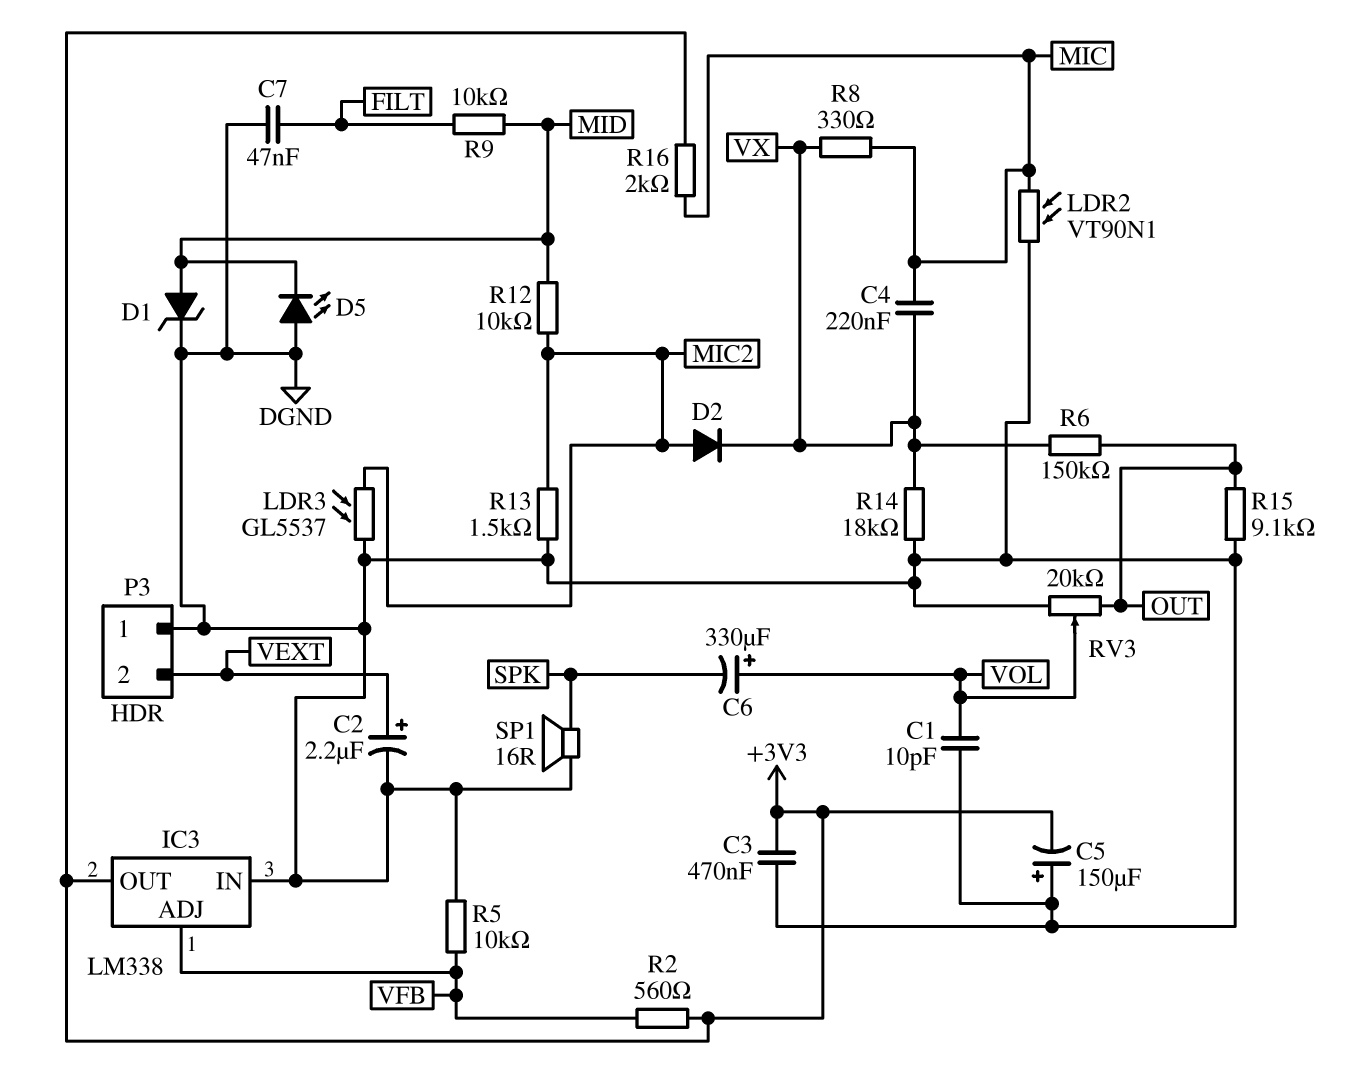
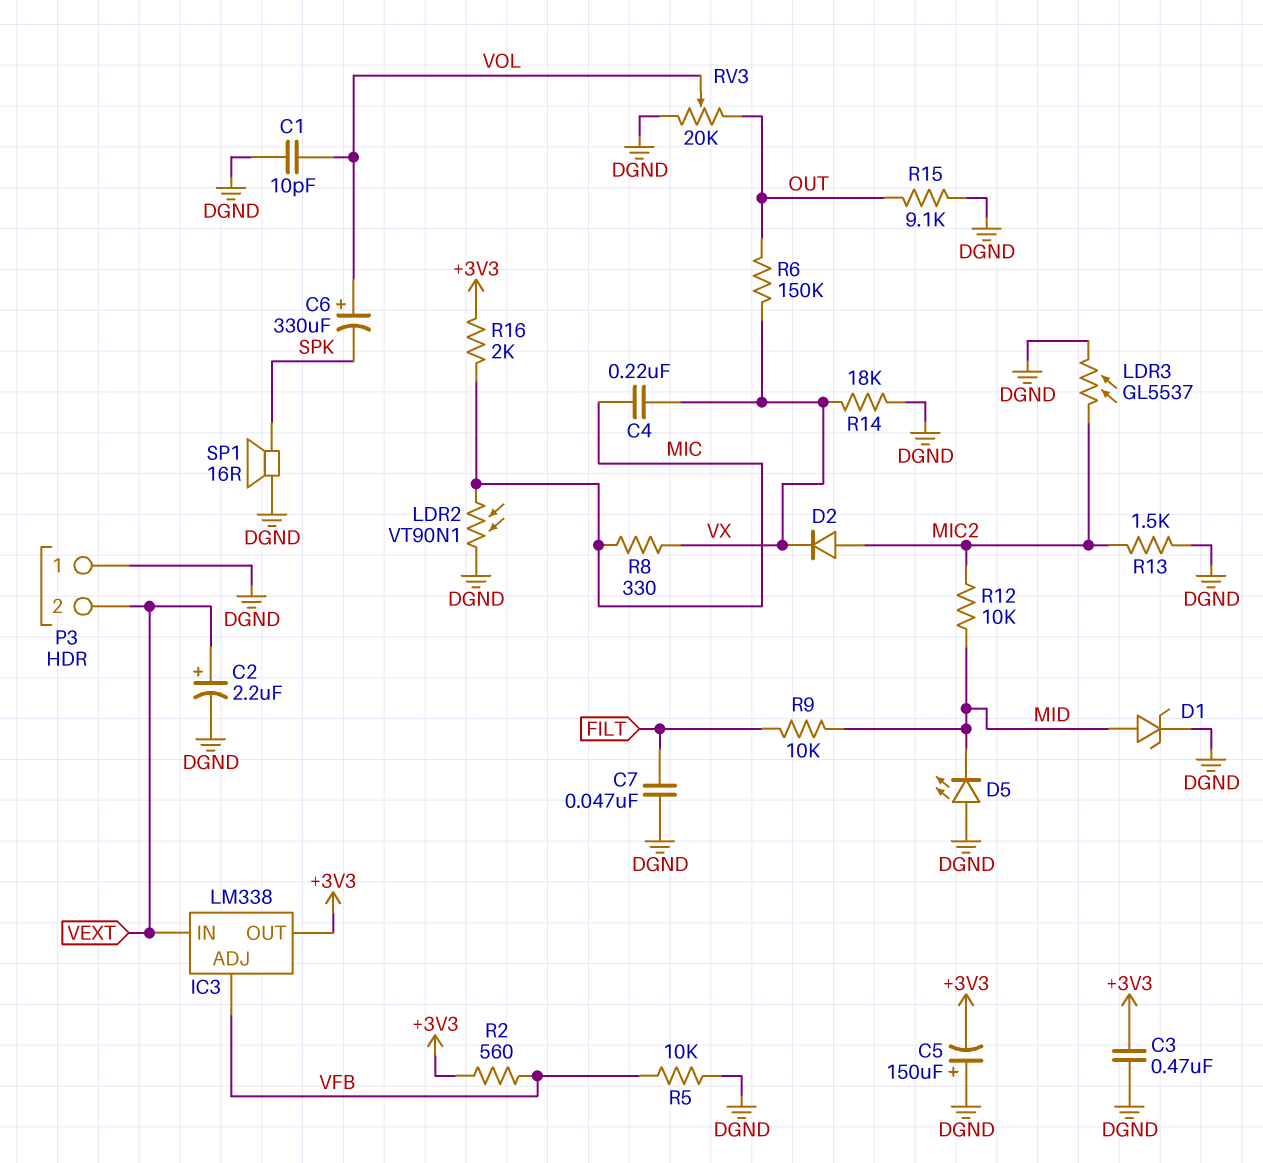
IC3 pin IN: DGND -> VEXT

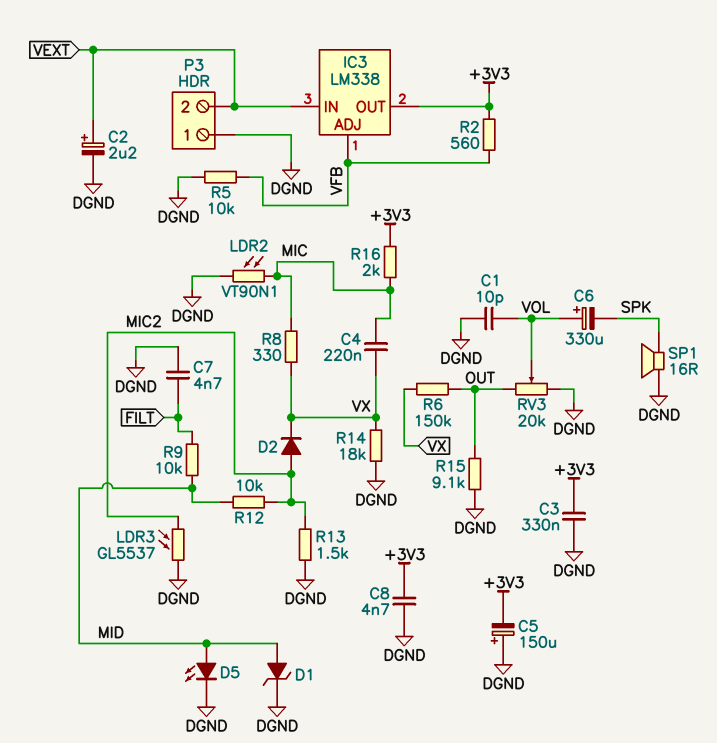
C3: 470nF (+3V3, DGND) -> 330nF (+3V3, DGND)
C7: 47nF (DGND, FILT) -> 4.7nF (DGND, FILT)
C8: none -> 4.7nF (+3V3, DGND)
D5: LED (A DGND, K MID) -> LED (A MID, K DGND)

